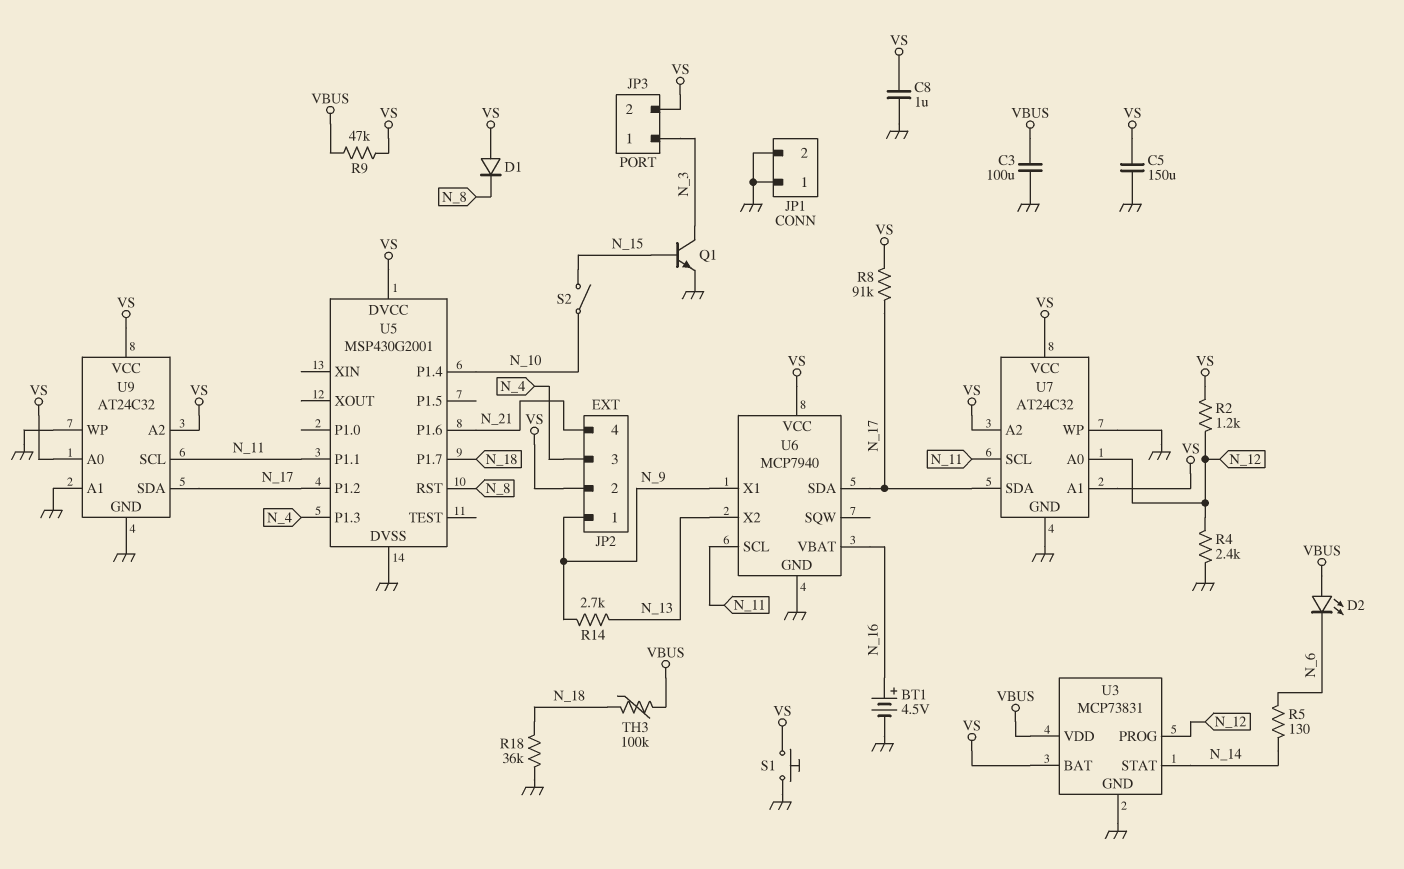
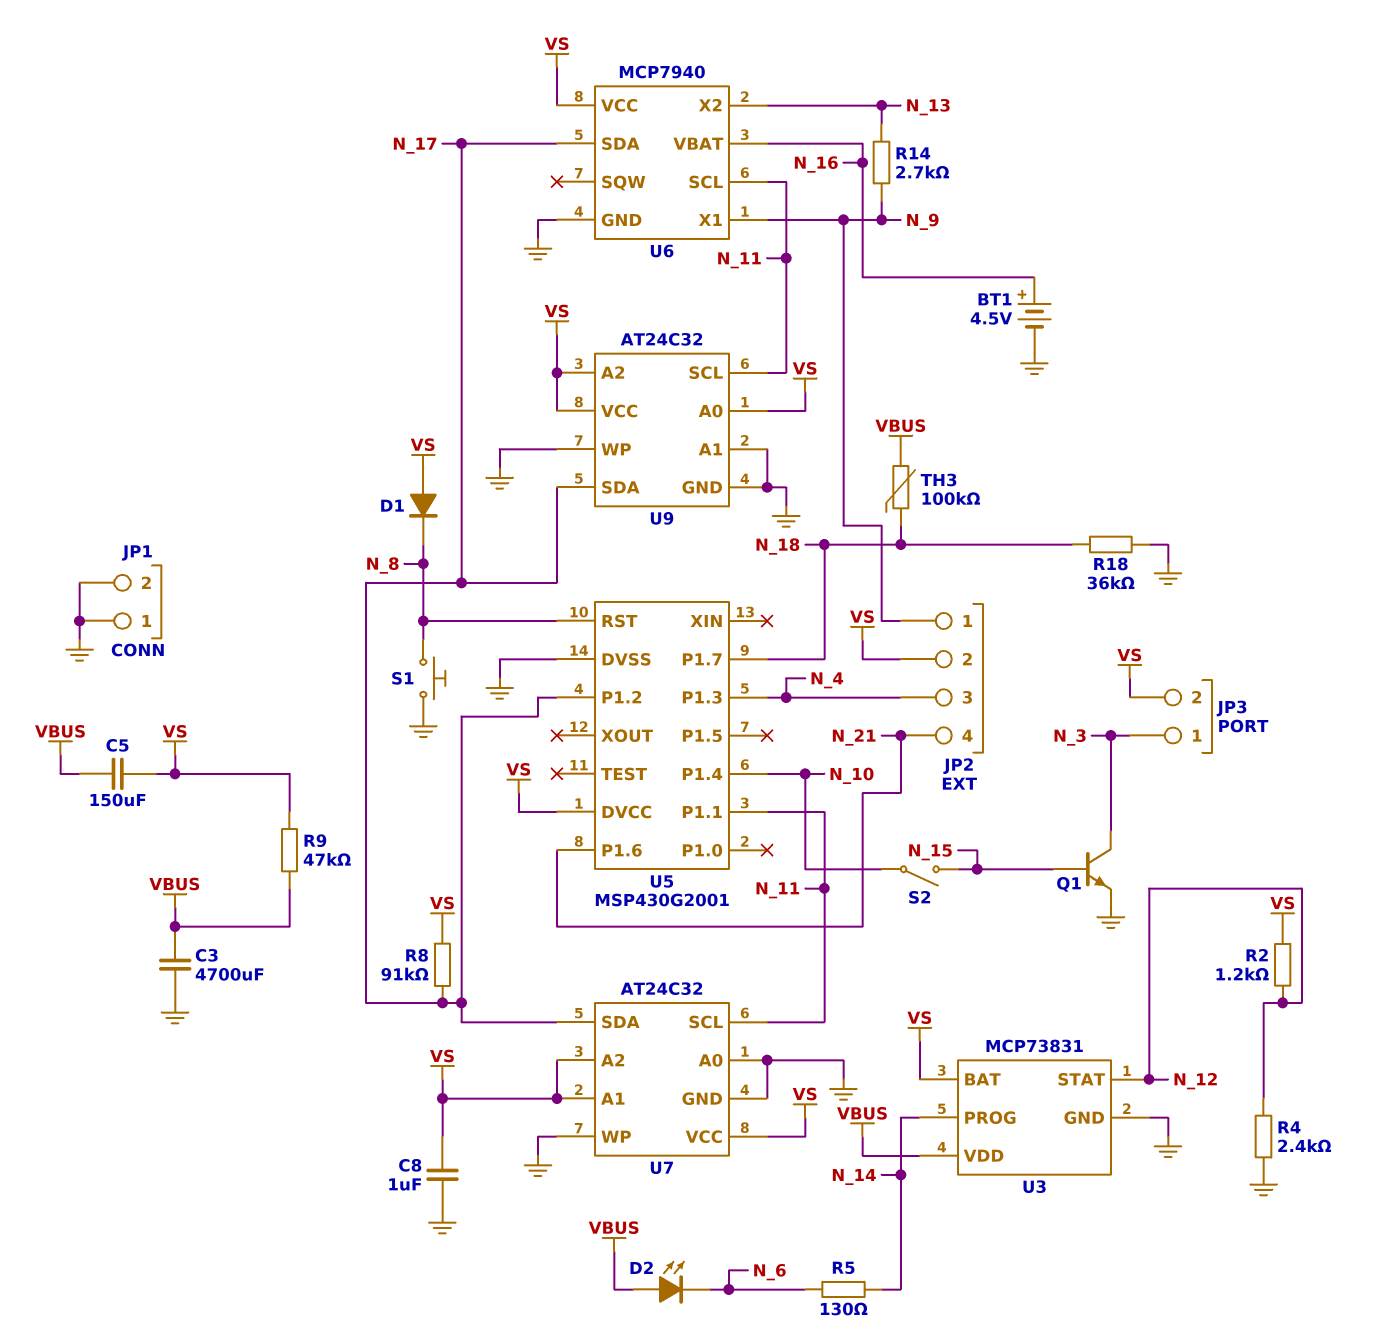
C3: 100uF (GND, VBUS) -> 4700uF (GND, VBUS)
C5: 150uF (GND, VS) -> 150uF (VBUS, VS)
S1: button (GND, VS) -> button (GND, N_8)
U3 pin PROG: N_12 -> N_14
U3 pin STAT: N_14 -> N_12
U7 pin A0: N_12 -> GND

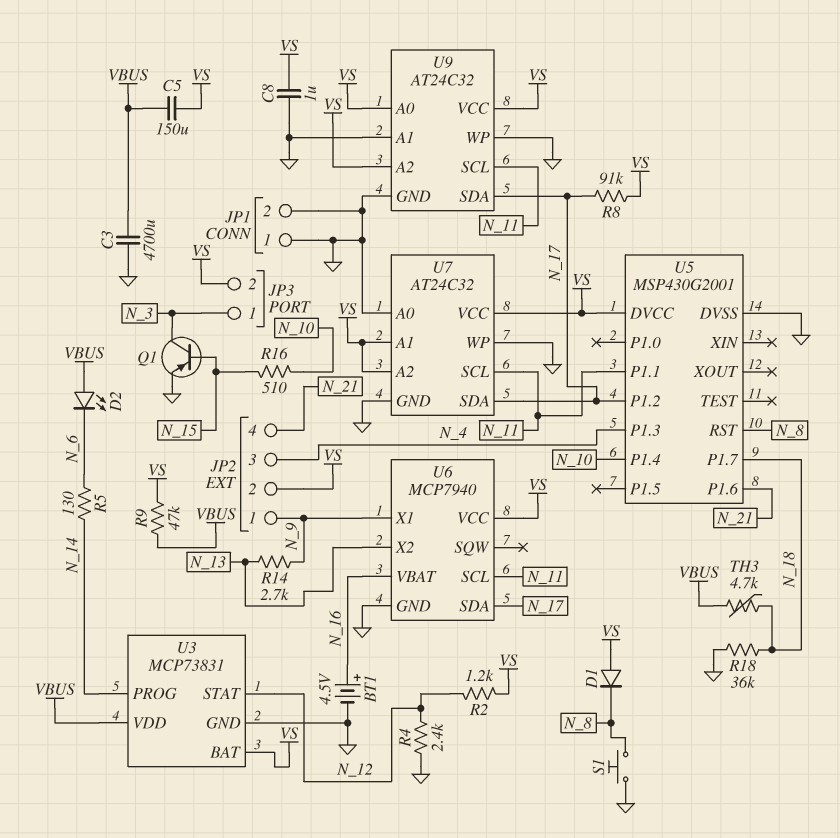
Q1: NPN (B N_15, C N_3, E GND) -> PNP (B N_15, C N_3, E GND)
R16: none -> 510 (N_10, N_15)
S2: switch (N_10, N_15) -> none
TH3: 100k (N_18, VBUS) -> 4.7k (N_18, VBUS)

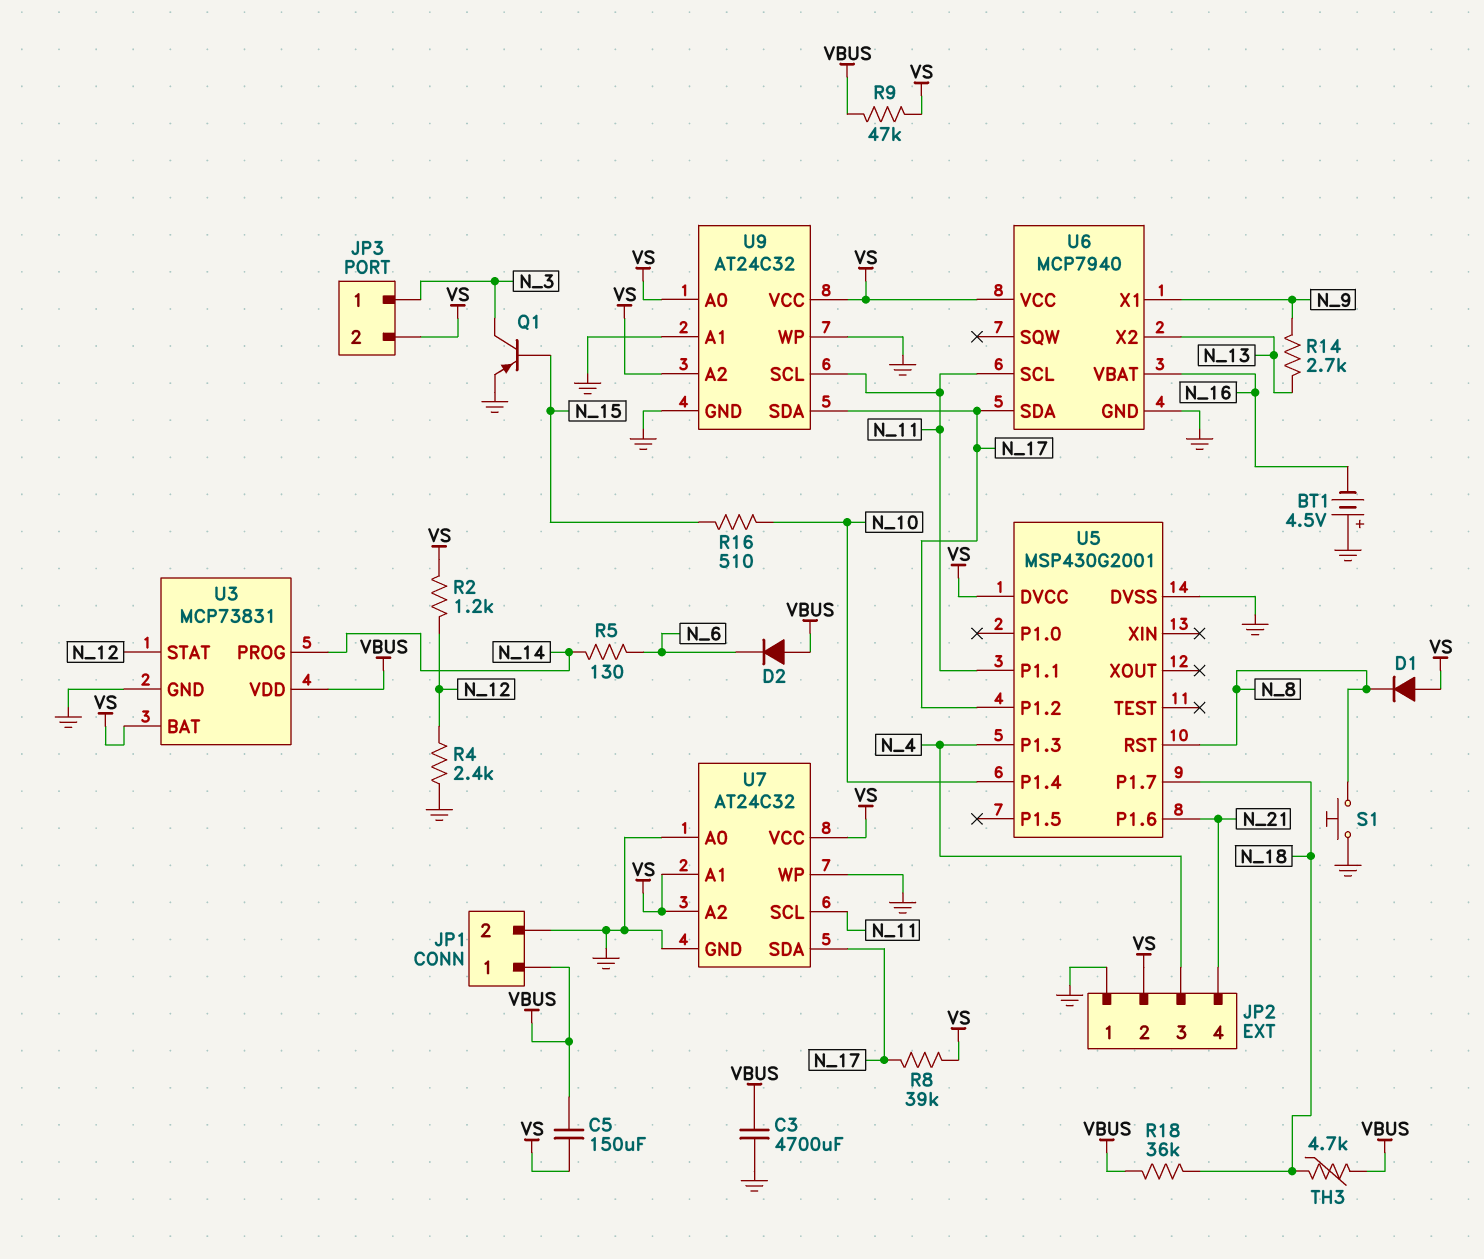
BT1: 4.5V (plus N_16, minus GND) -> 4.5V (plus GND, minus N_16)
C8: 1uF (GND, VS) -> none
D2: LED (A VBUS, K N_6) -> diode (A VBUS, K N_6)
JP1 pin 1: GND -> VBUS
JP2 pin 1: N_9 -> GND
R8: 91k (N_17, VS) -> 39k (N_17, VS)
R18: 36k (GND, N_18) -> 36k (N_18, VBUS)

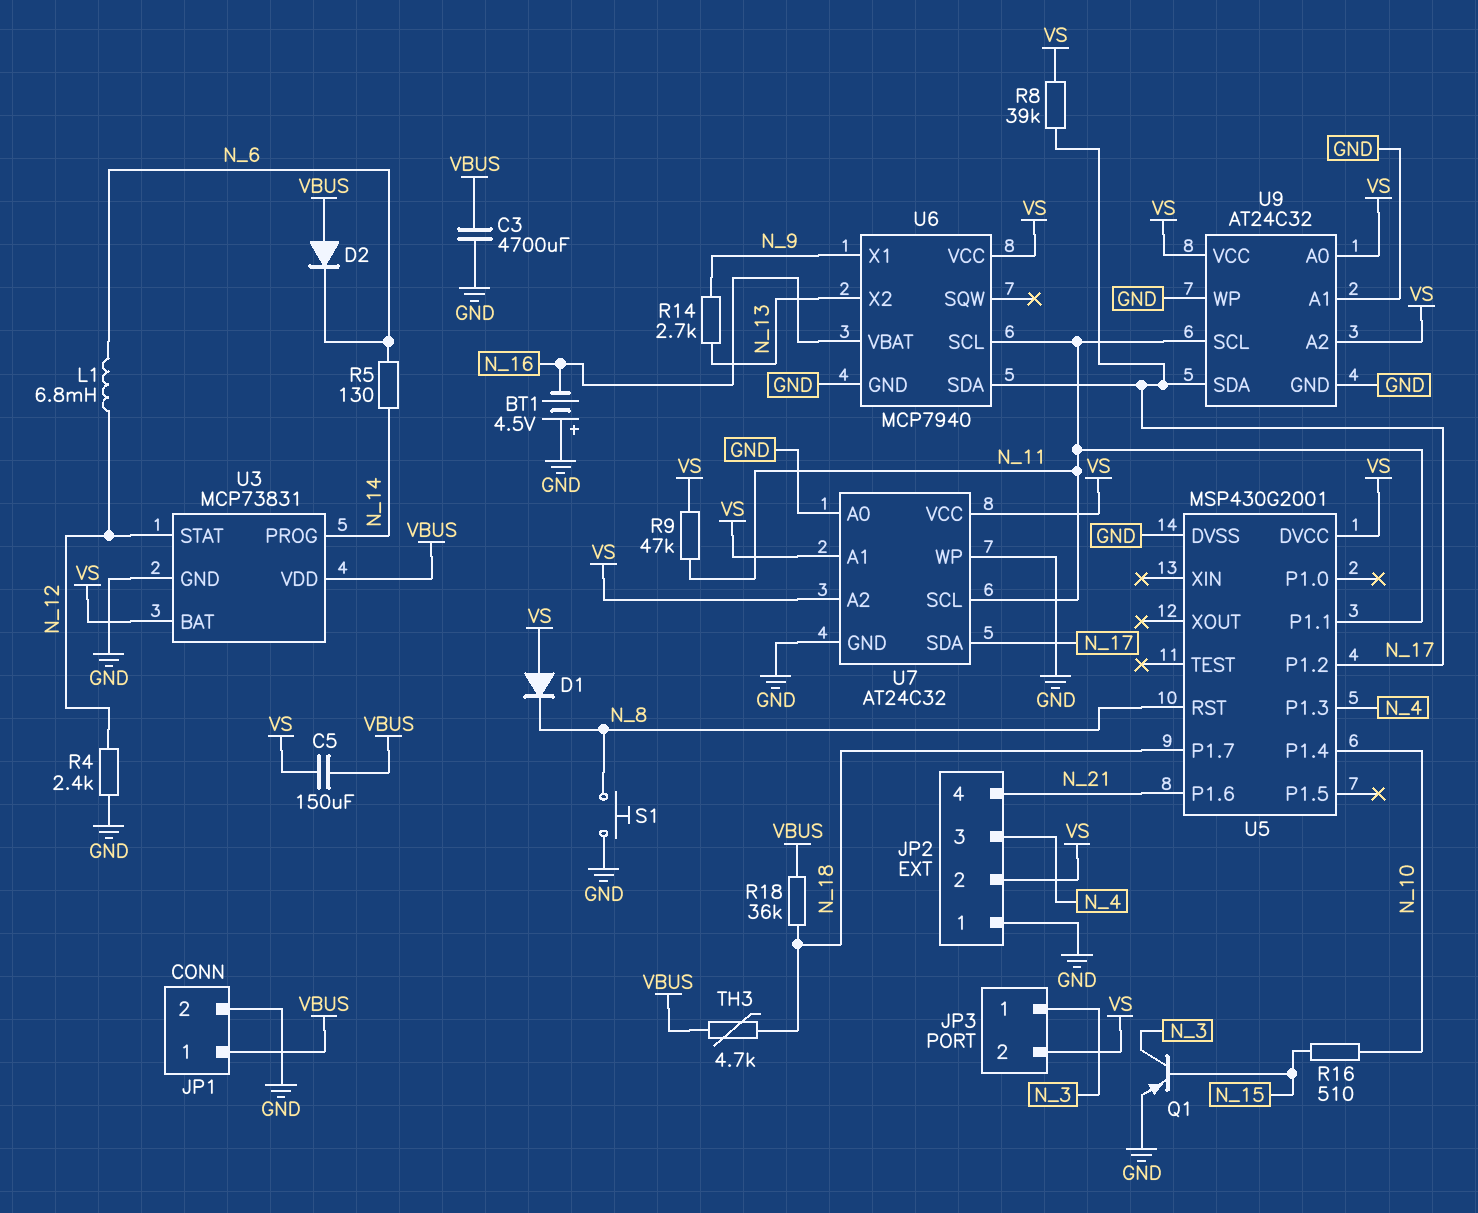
L1: none -> 6.8mH (N_6, N_12)
R2: 1.2k (N_12, VS) -> none
R9: 47k (VBUS, VS) -> 47k (N_11, VS)

